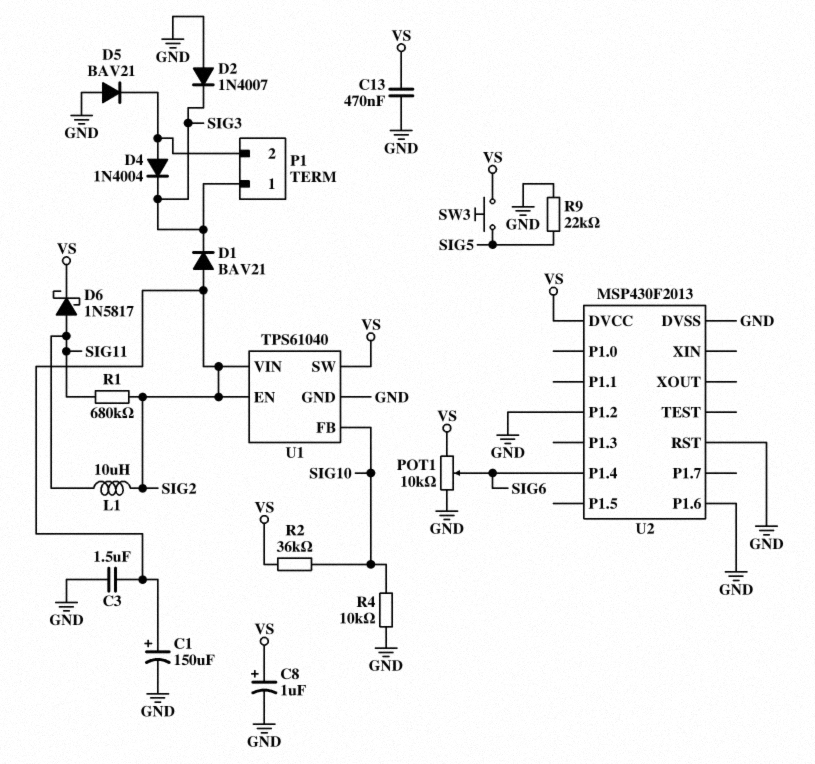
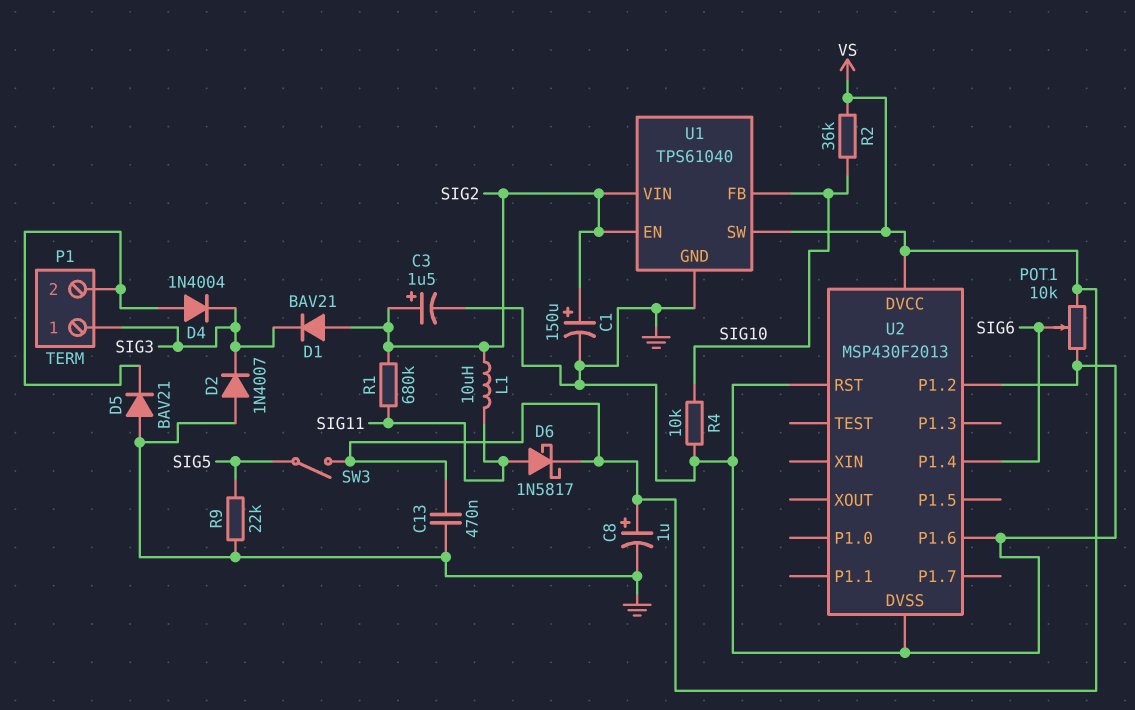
C3: 1.5uF (GND, SIG2) -> 1.5uF (plus SIG2, minus GND)
SW3: button (SIG5, VS) -> switch (SIG5, VS)

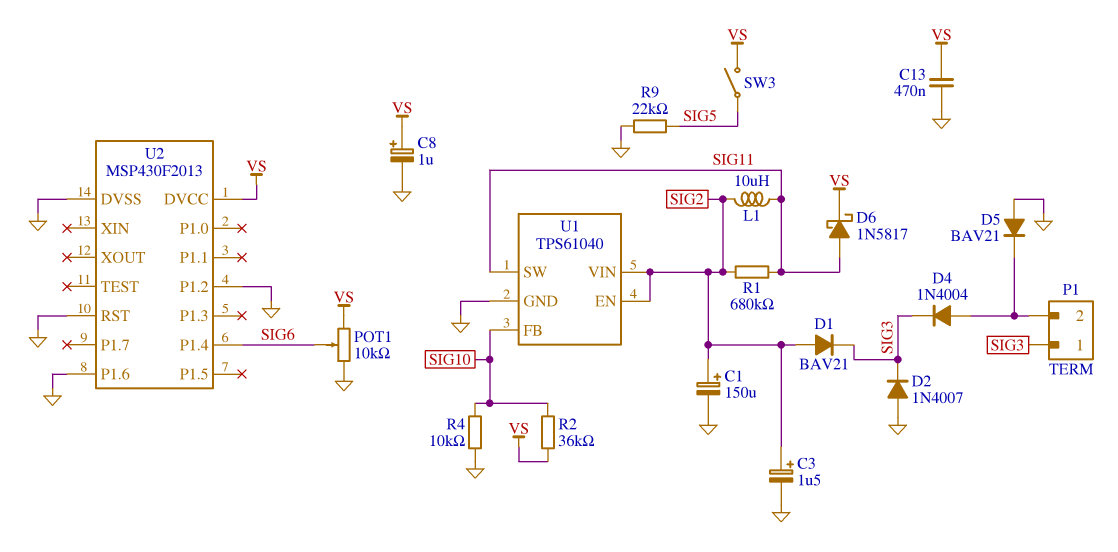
U1 pin SW: VS -> SIG11

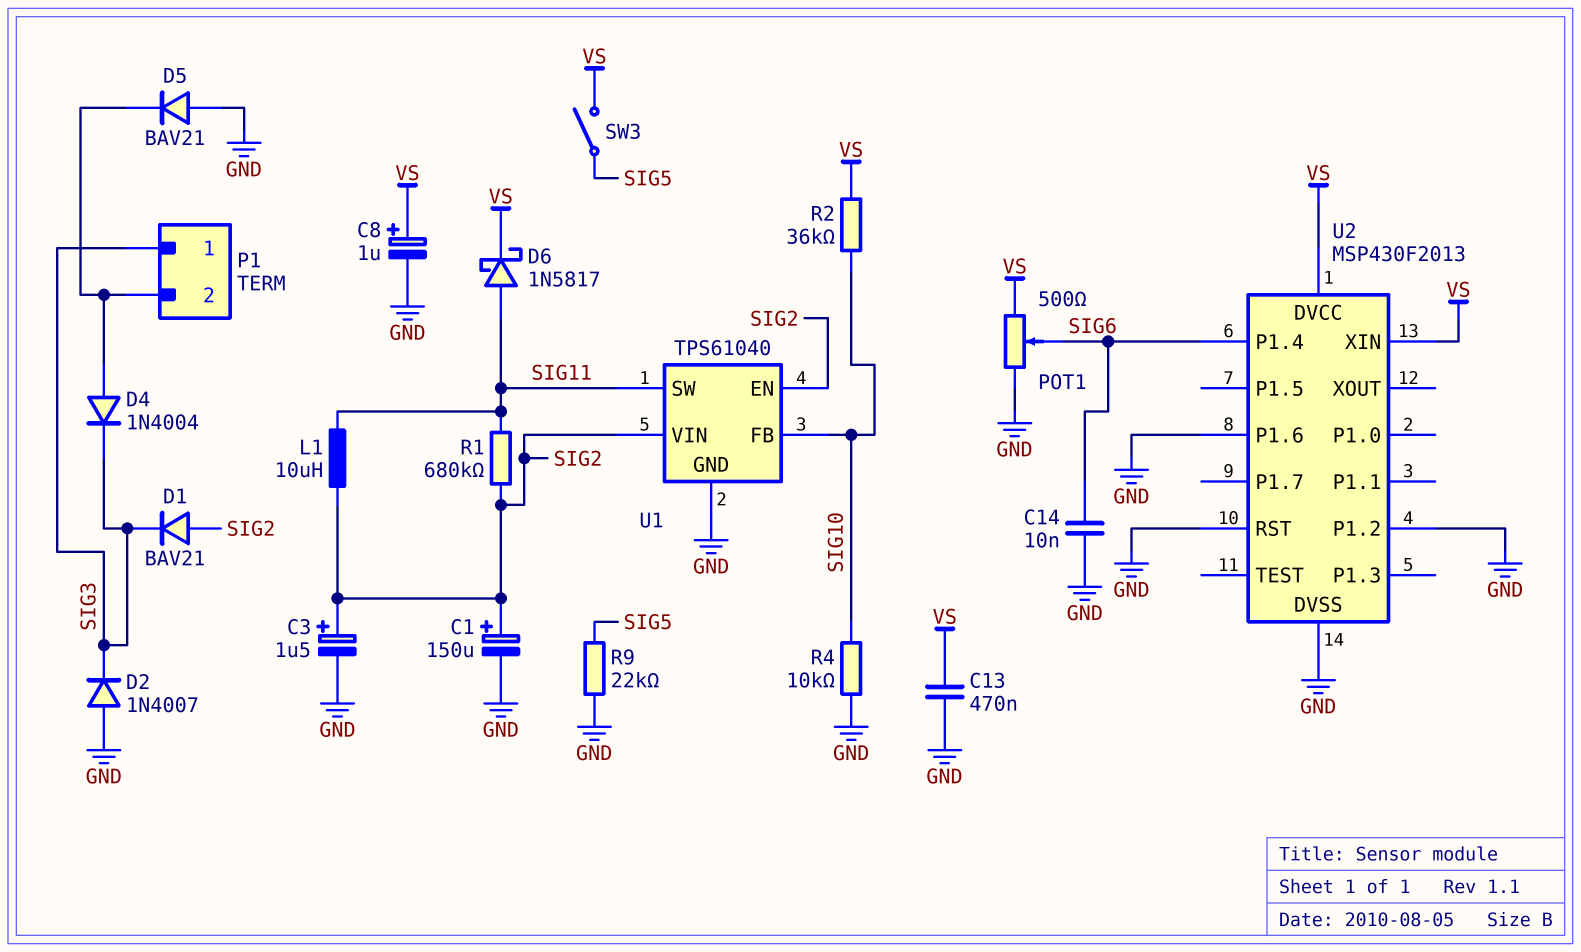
C14: none -> 10nF (GND, SIG6)
POT1: 10k (GND, VS, wiper SIG6) -> 500 (GND, VS, wiper SIG6)
U2 pin XIN: none -> VS

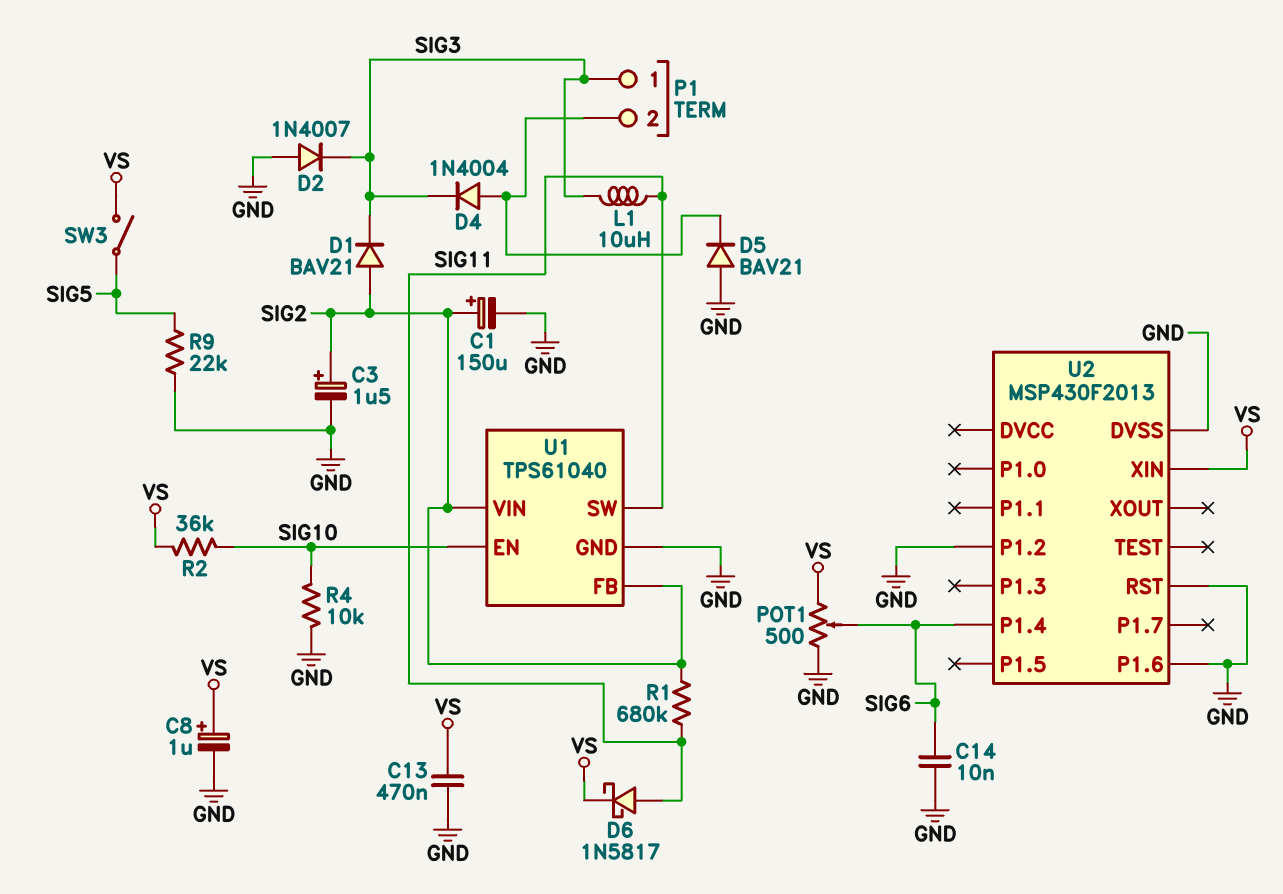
L1: 10uH (SIG2, SIG11) -> 10uH (SIG3, SIG11)
U1 pin EN: SIG2 -> SIG10
U1 pin FB: SIG10 -> SIG2
U2 pin DVCC: VS -> none

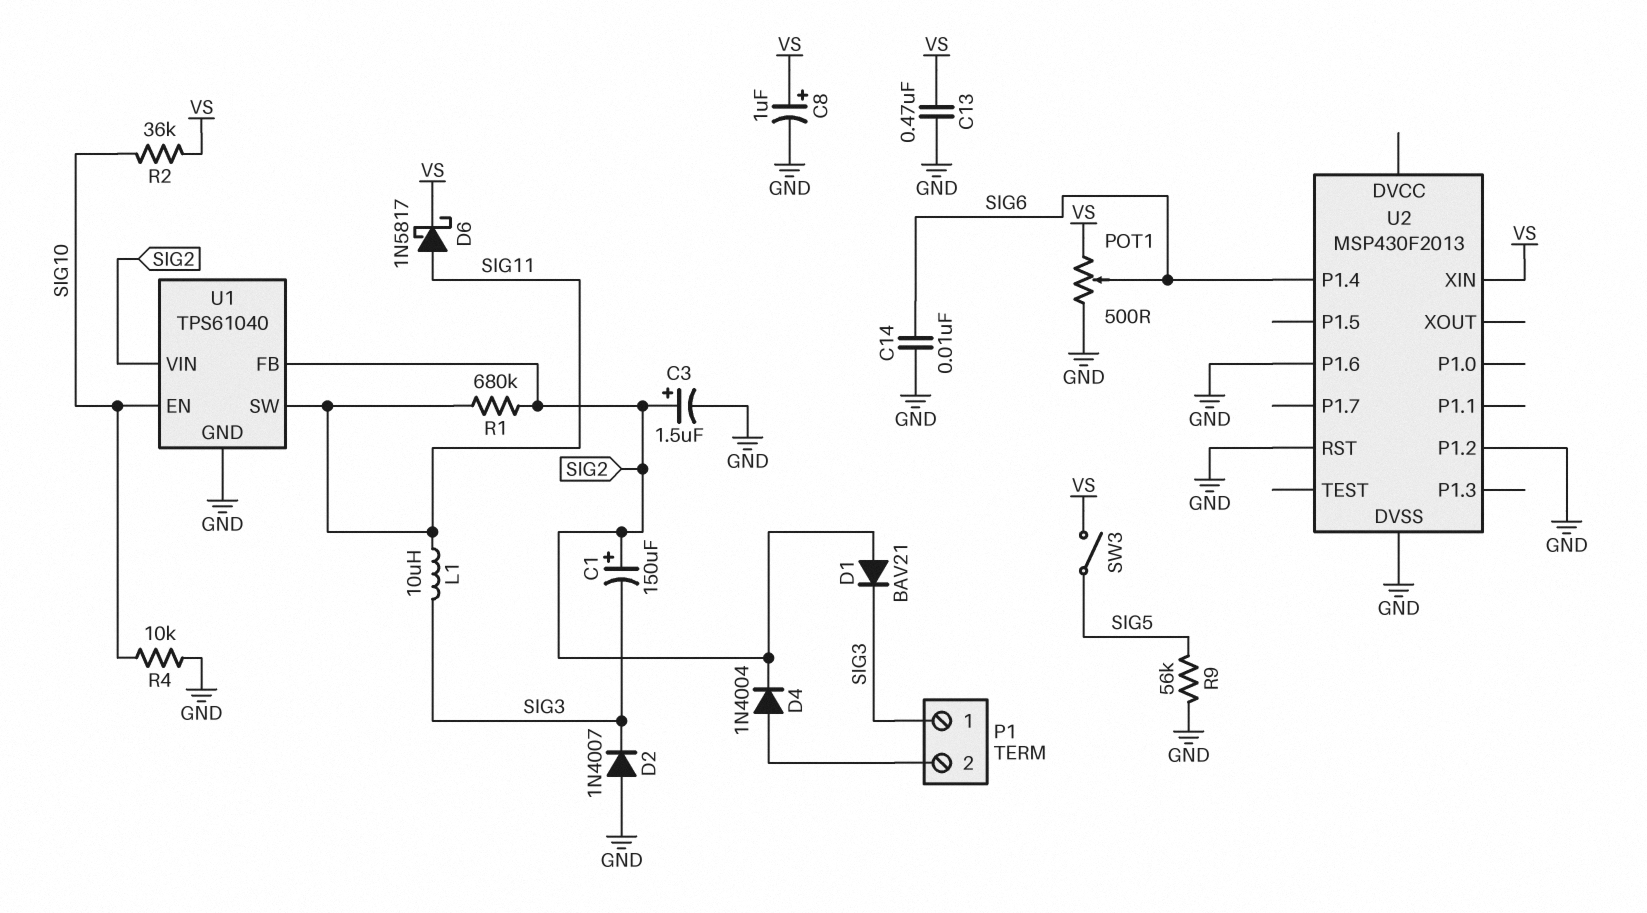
C1: 150uF (plus SIG2, minus GND) -> 150uF (plus SIG2, minus SIG3)
D4: diode 1N4004 (A P1/2, K SIG3) -> diode 1N4004 (A P1/2, K SIG2)
D5: diode BAV21 (A GND, K P1/2) -> none
R9: 22k (GND, SIG5) -> 56k (GND, SIG5)

